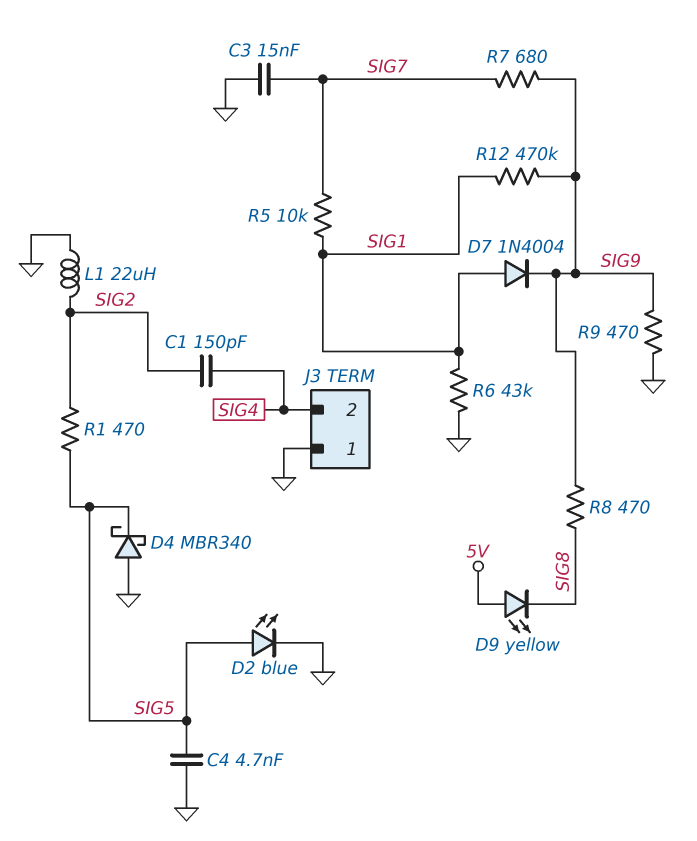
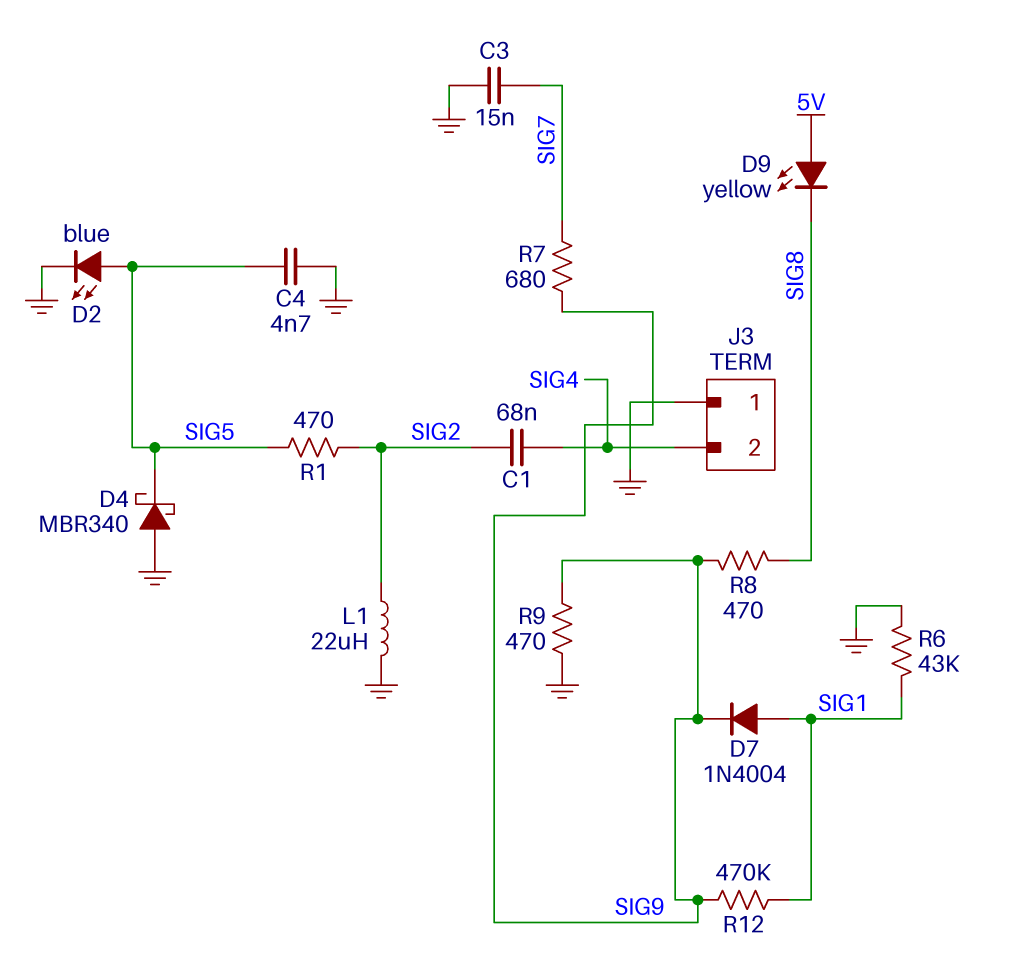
C1: 150pF (SIG2, SIG4) -> 68nF (SIG2, SIG4)
R5: 10k (SIG1, SIG7) -> none

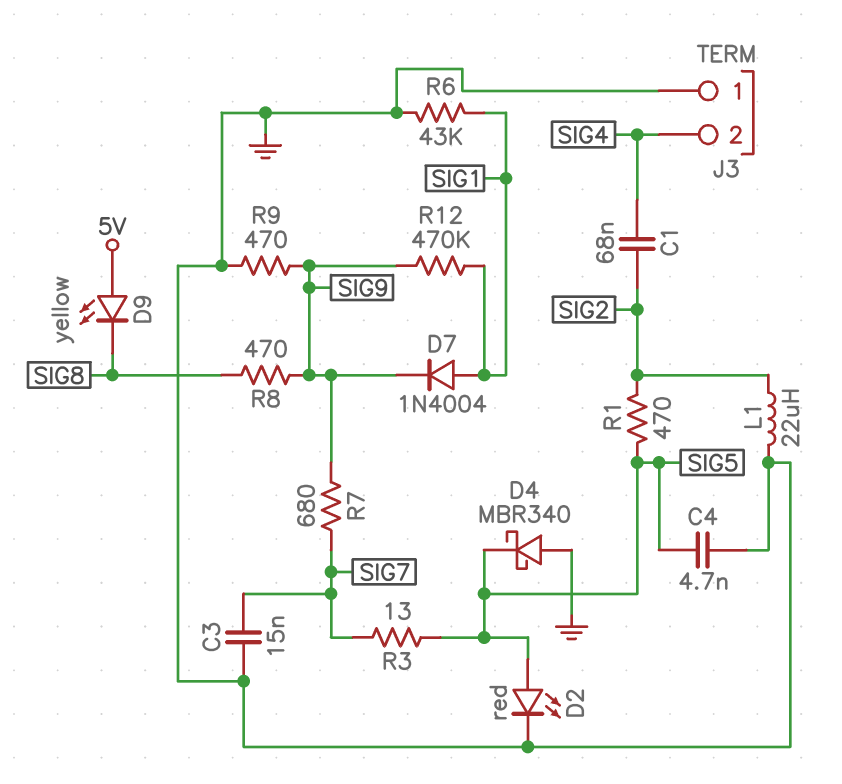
D2: LED blue (A SIG5, K GND) -> LED red (A SIG5, K GND)
R3: none -> 13 (SIG5, SIG7)

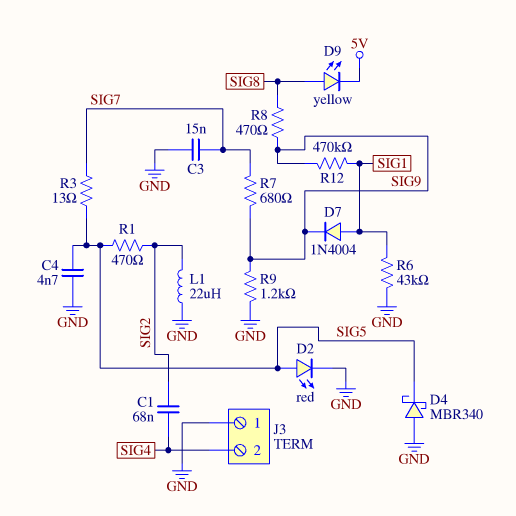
D9: LED yellow (A 5V, K SIG8) -> LED yellow (A SIG8, K 5V)
R9: 470 (GND, SIG9) -> 1.2k (GND, SIG9)

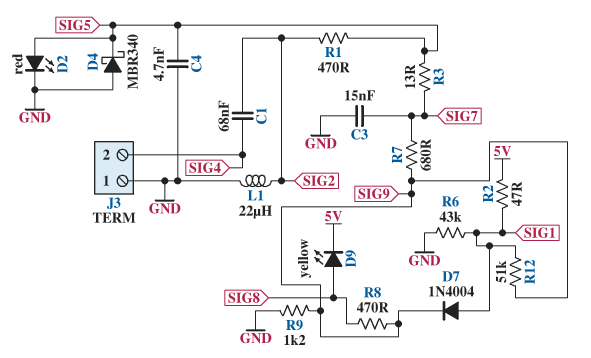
R2: none -> 47 (5V, SIG1)
R12: 470k (SIG1, SIG9) -> 51k (SIG1, SIG9)

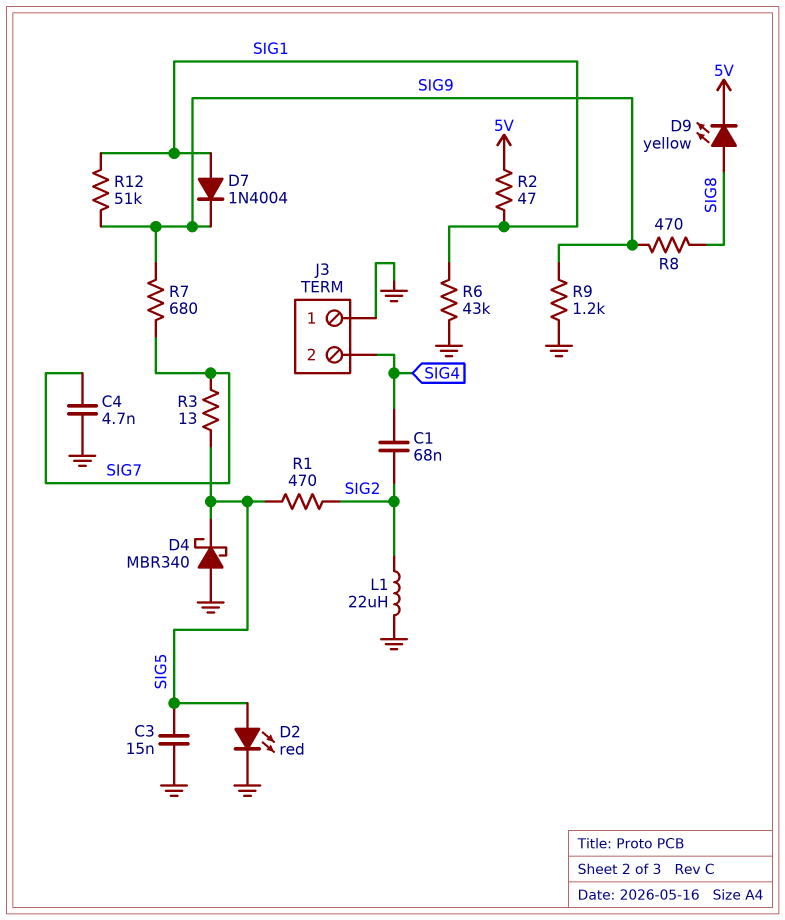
C3: 15nF (GND, SIG7) -> 15nF (GND, SIG5)
C4: 4.7nF (GND, SIG5) -> 4.7nF (GND, SIG7)

